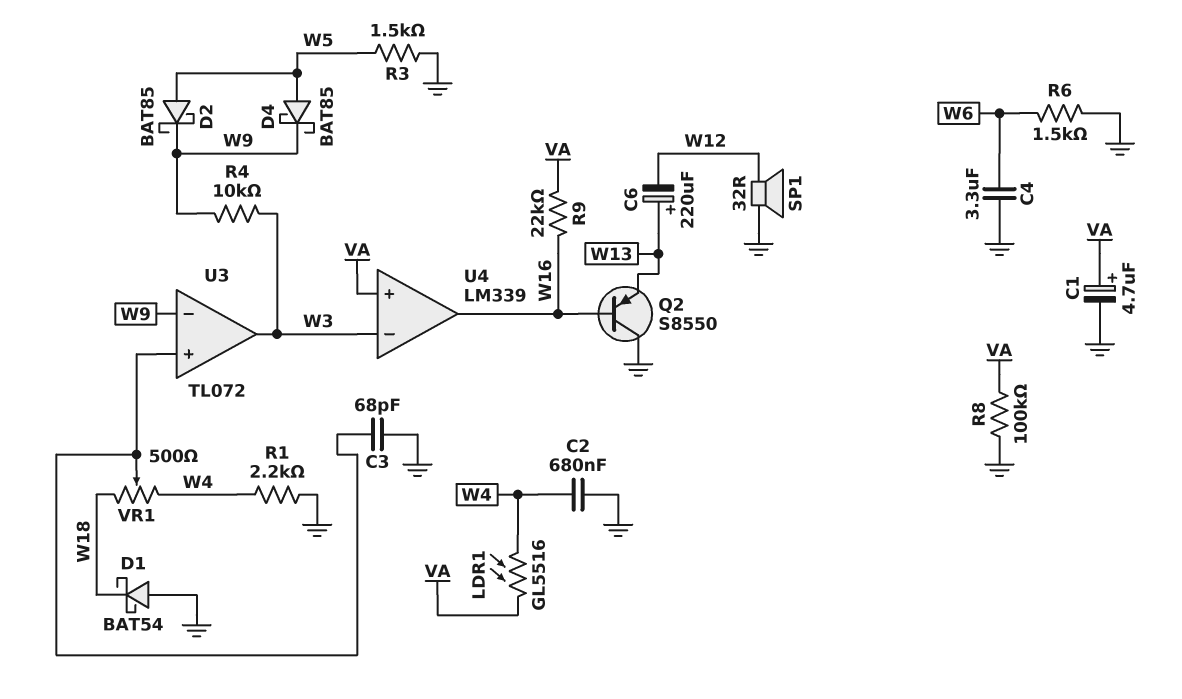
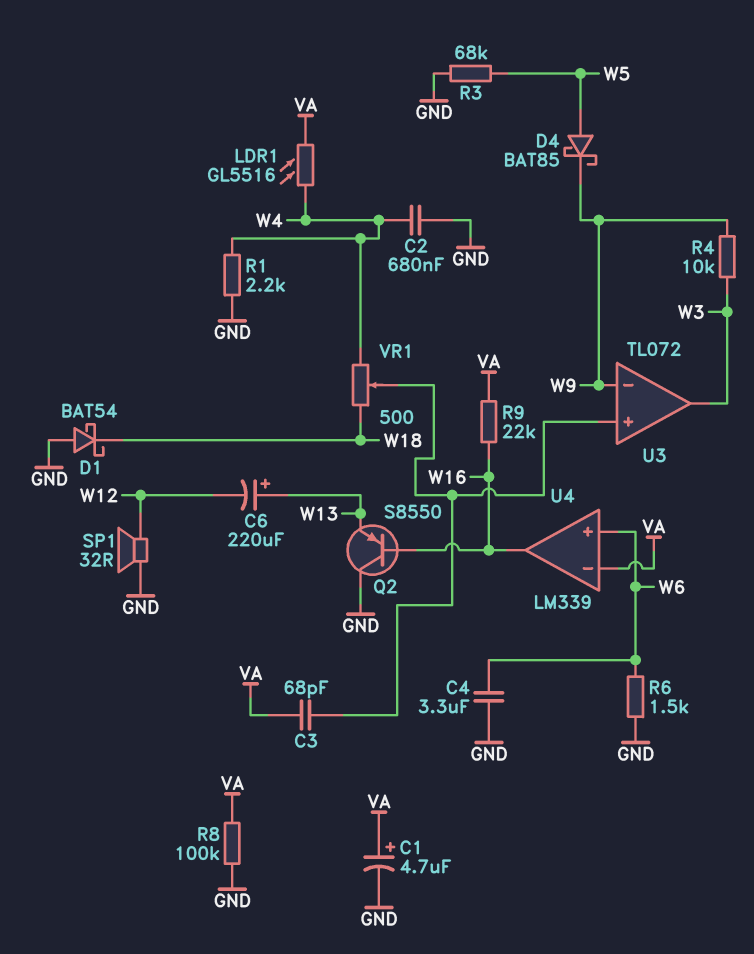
C3: 68pF (GND, U3/in+) -> 68pF (U3/in+, VA)
D2: schottky BAT85 (A W5, K W9) -> none
R3: 1.5k (GND, W5) -> 68k (GND, W5)
U4 pin in+: VA -> W6
U4 pin in-: W3 -> VA

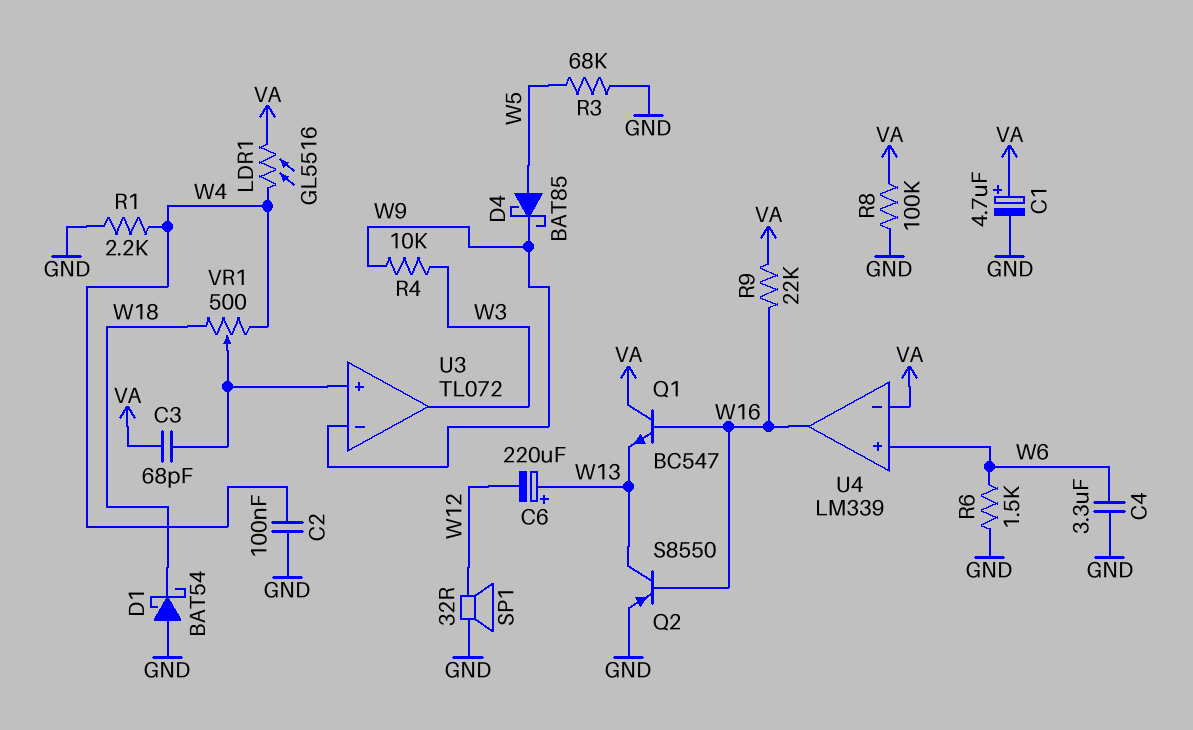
C2: 680nF (GND, W4) -> 100nF (GND, W4)
Q1: none -> NPN BC547 (B W16, C VA, E W13)
Q2: PNP S8550 (B W16, C GND, E W13) -> PNP S8550 (B W16, C W13, E GND)

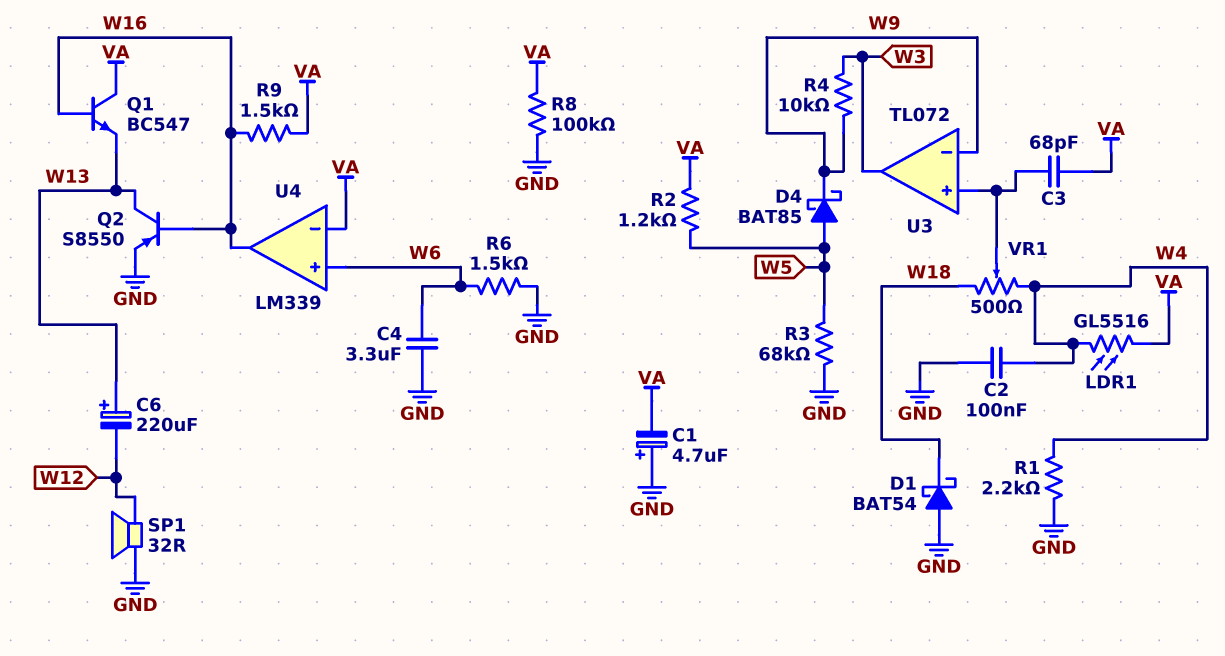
C1: 4.7uF (plus VA, minus GND) -> 4.7uF (plus GND, minus VA)
R2: none -> 1.2k (VA, W5)
R9: 22k (VA, W16) -> 1.5k (VA, W16)

